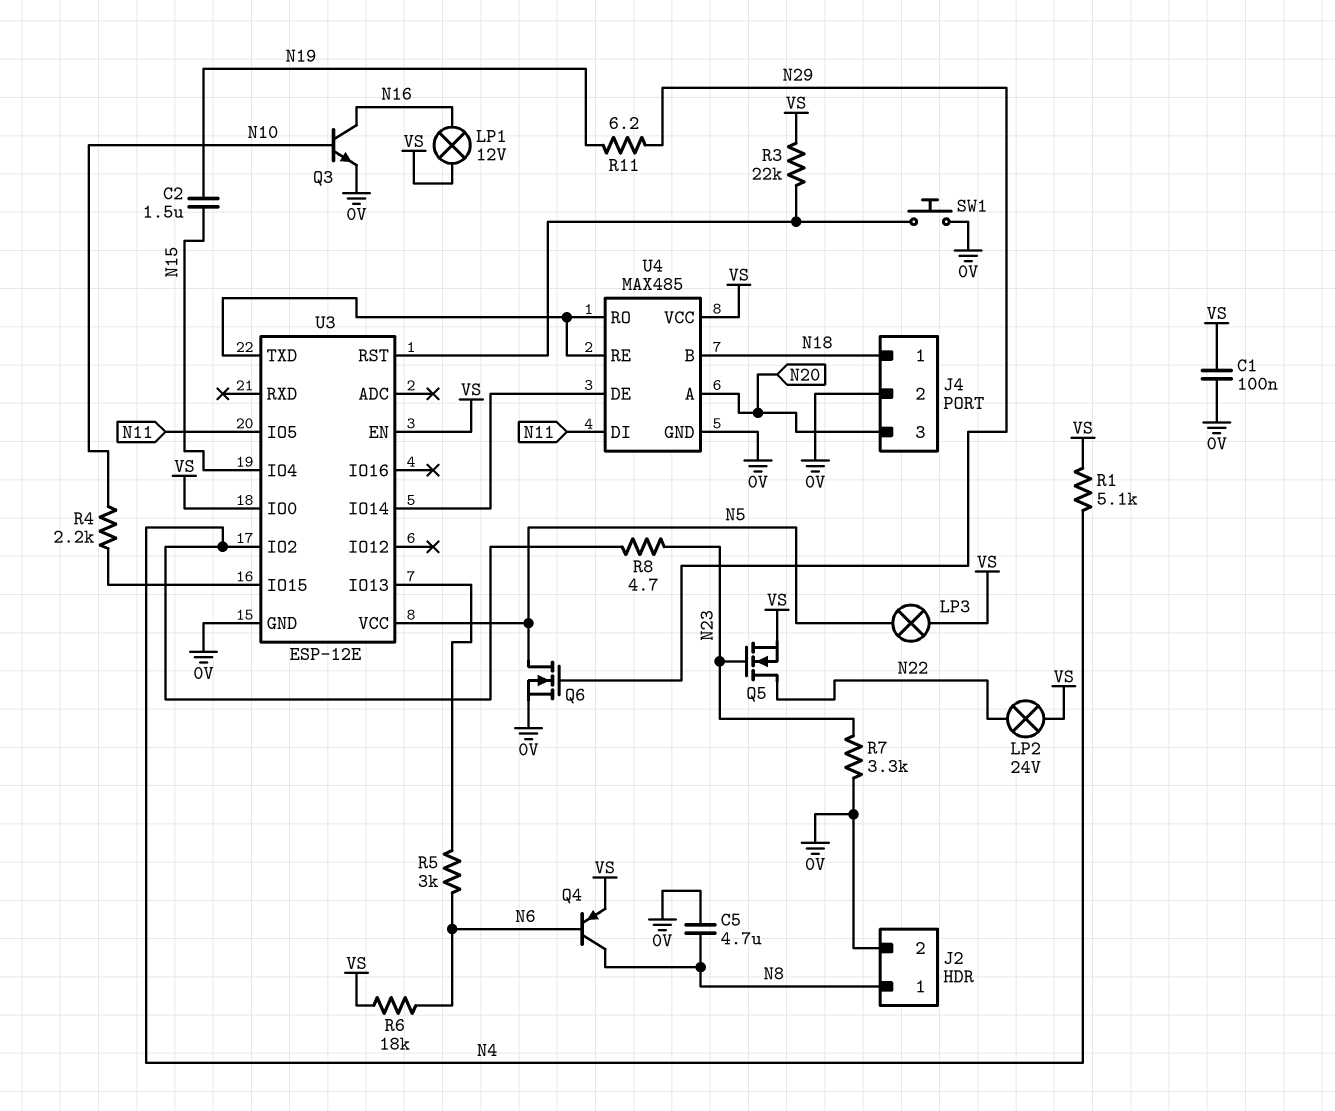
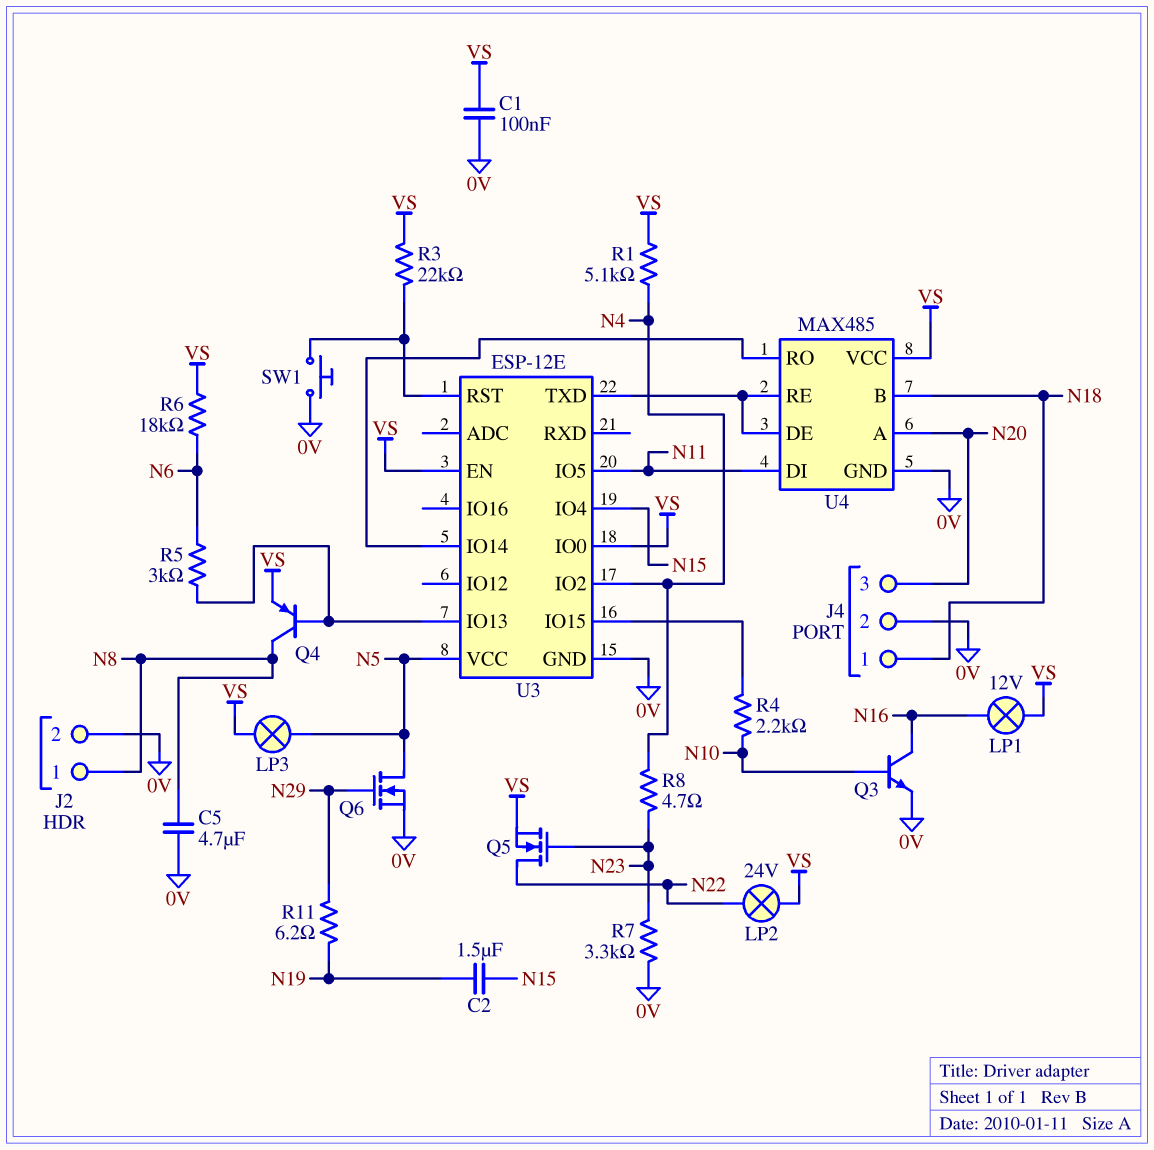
Q4: PNP (B N6, C N8, E VS) -> PNP (B U3/IO13, C N8, E VS)
U4 pin DE: U3/IO14 -> U3/TXD
U4 pin RO: U3/TXD -> U3/IO14

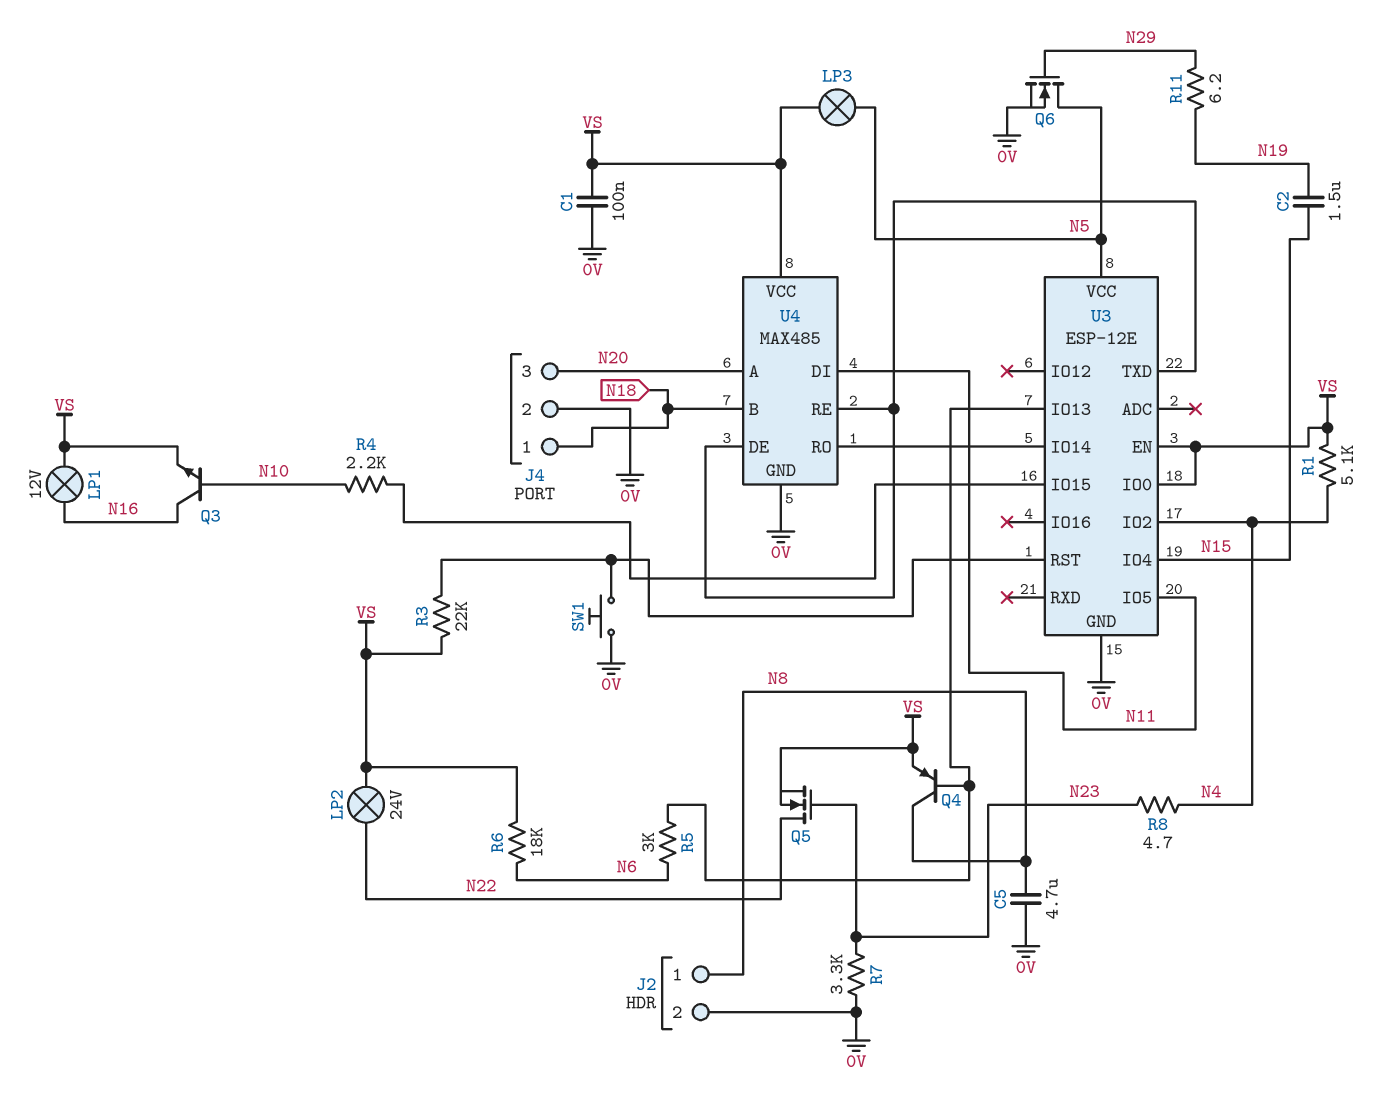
Q3: NPN (B N10, C N16, E 0V) -> NPN (B N10, C N16, E VS)

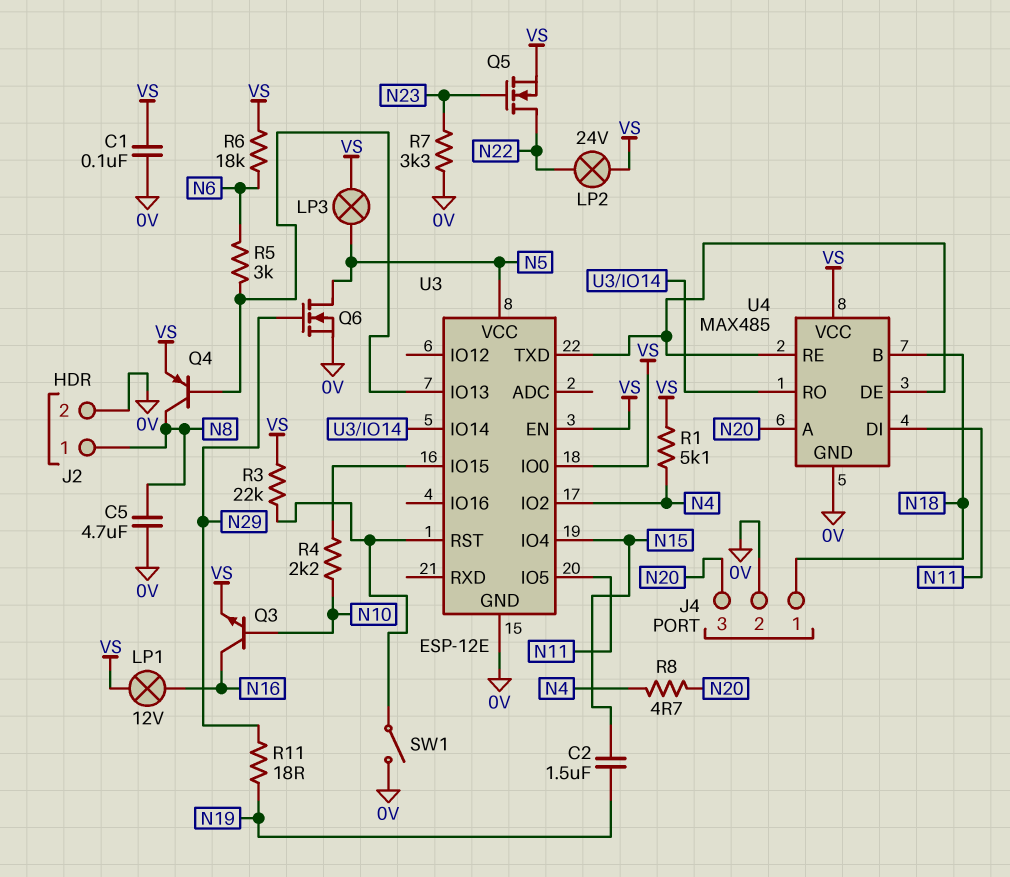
R8: 4.7 (N4, N23) -> 4.7 (N4, N20)
R11: 6.2 (N19, N29) -> 18 (N19, N29)
SW1: button (0V, U3/RST) -> switch (0V, U3/RST)

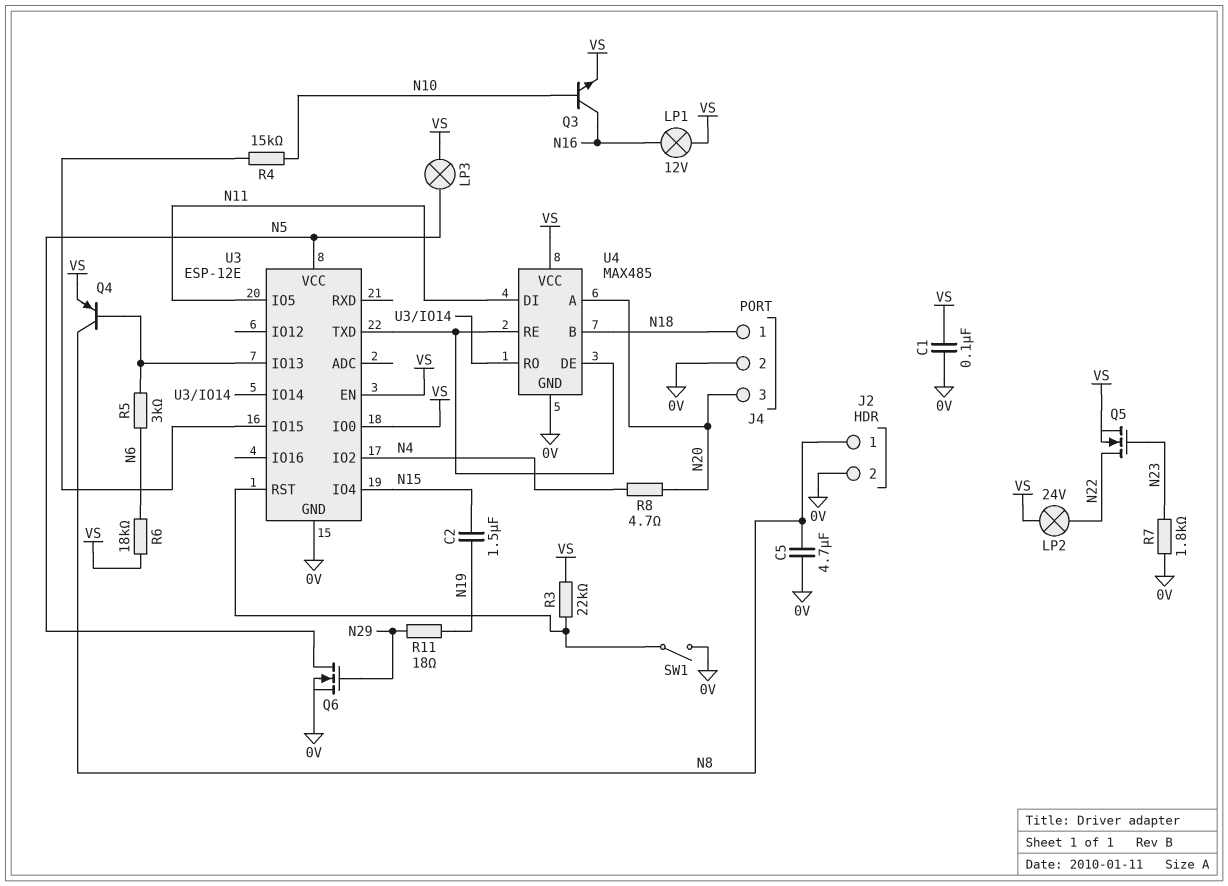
R1: 5.1k (N4, VS) -> none
R4: 2.2k (N10, U3/IO15) -> 15k (N10, U3/IO15)
R7: 3.3k (0V, N23) -> 1.8k (0V, N23)

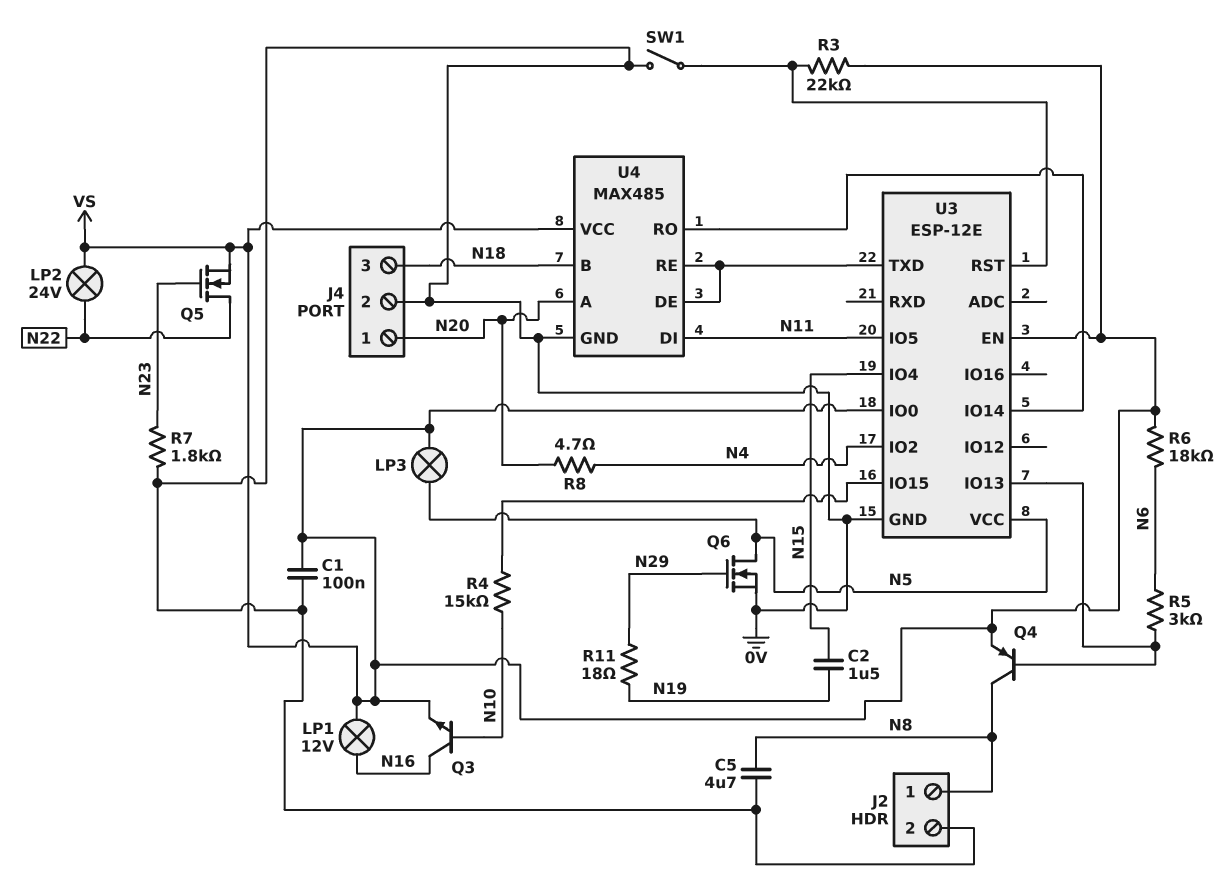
J4 pin 1: N18 -> N20
J4 pin 3: N20 -> N18

